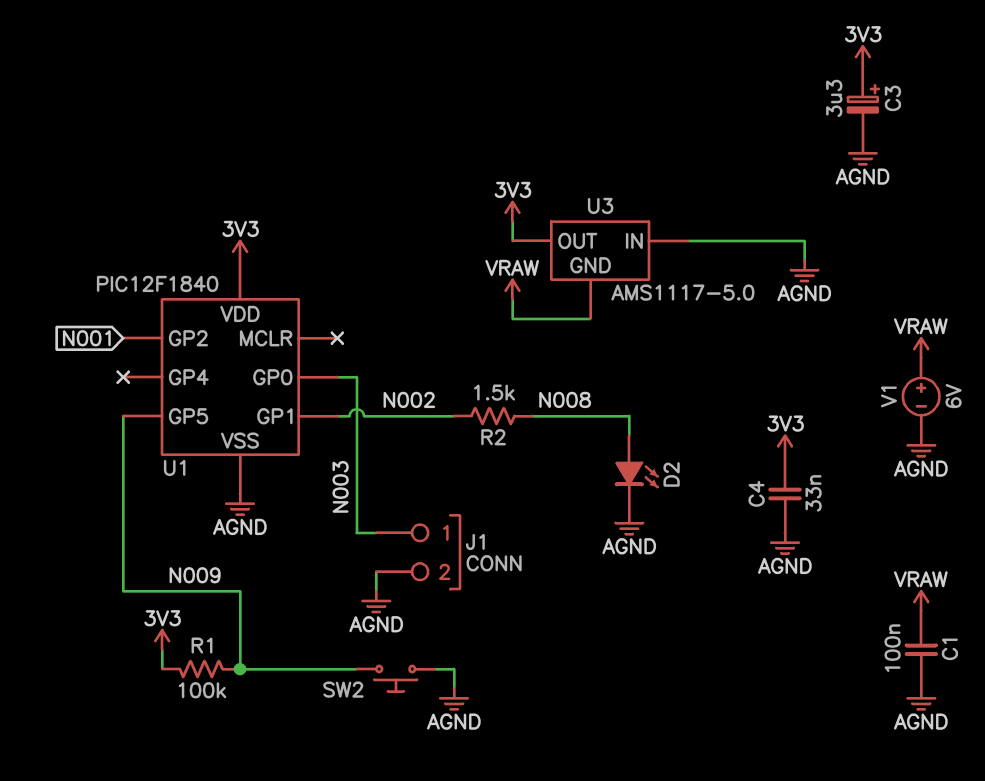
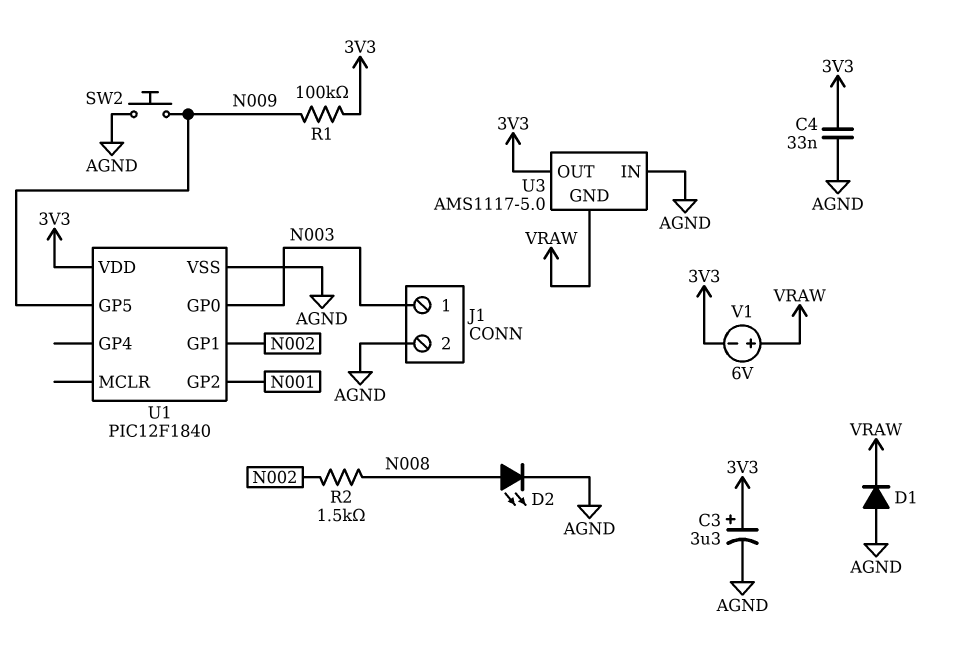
C1: 100nF (AGND, VRAW) -> none
D1: none -> diode (A AGND, K VRAW)
V1: 6V (plus VRAW, minus AGND) -> 6V (plus VRAW, minus 3V3)

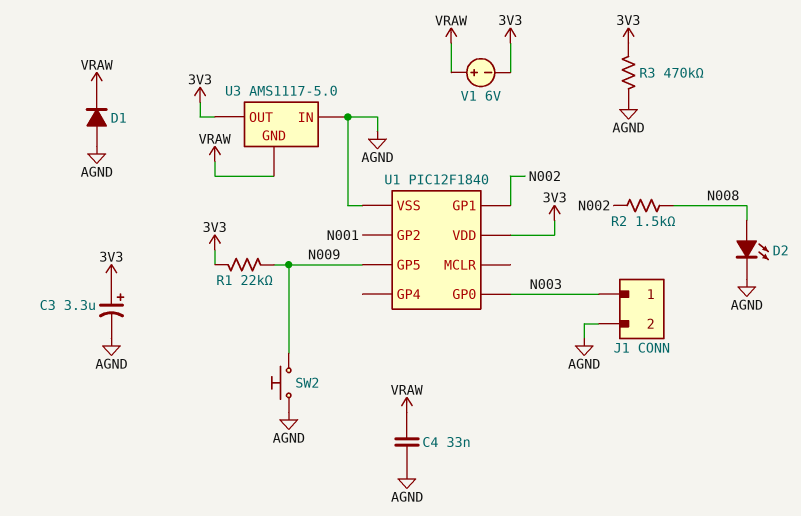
C4: 33nF (3V3, AGND) -> 33nF (AGND, VRAW)
R1: 100k (3V3, N009) -> 22k (3V3, N009)
R3: none -> 470k (3V3, AGND)

